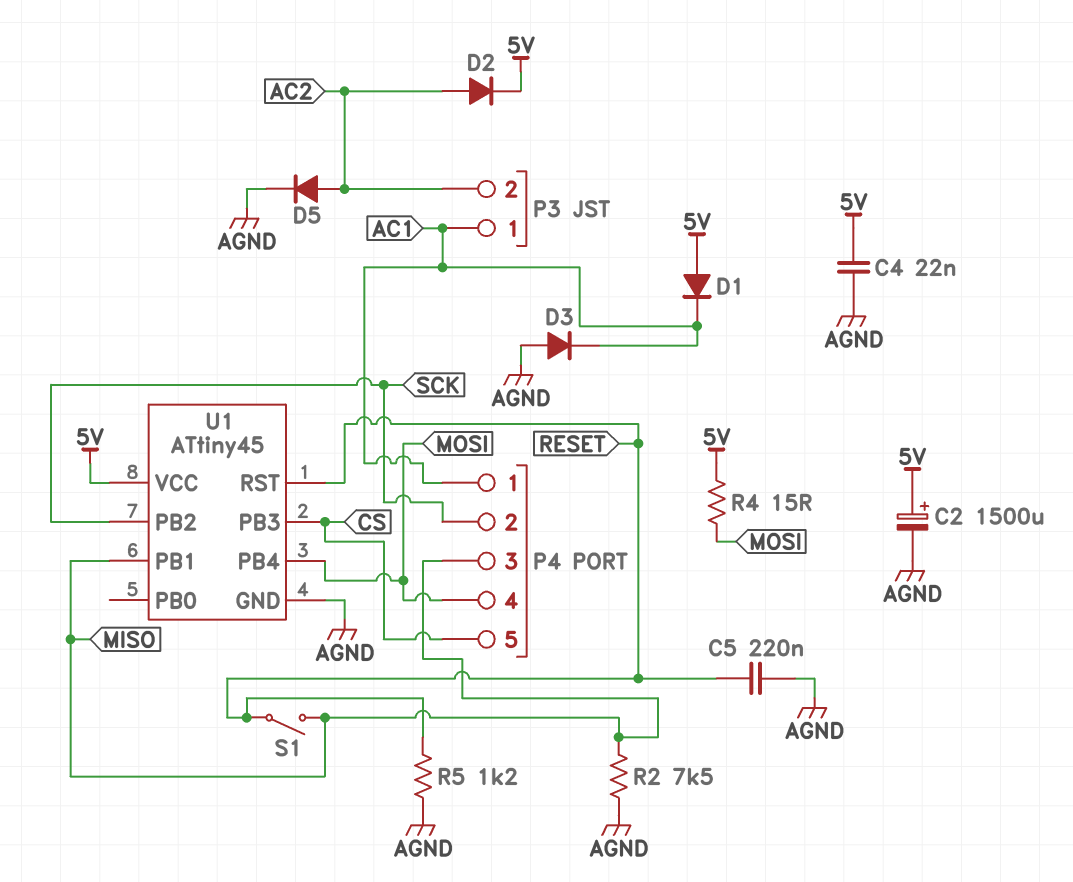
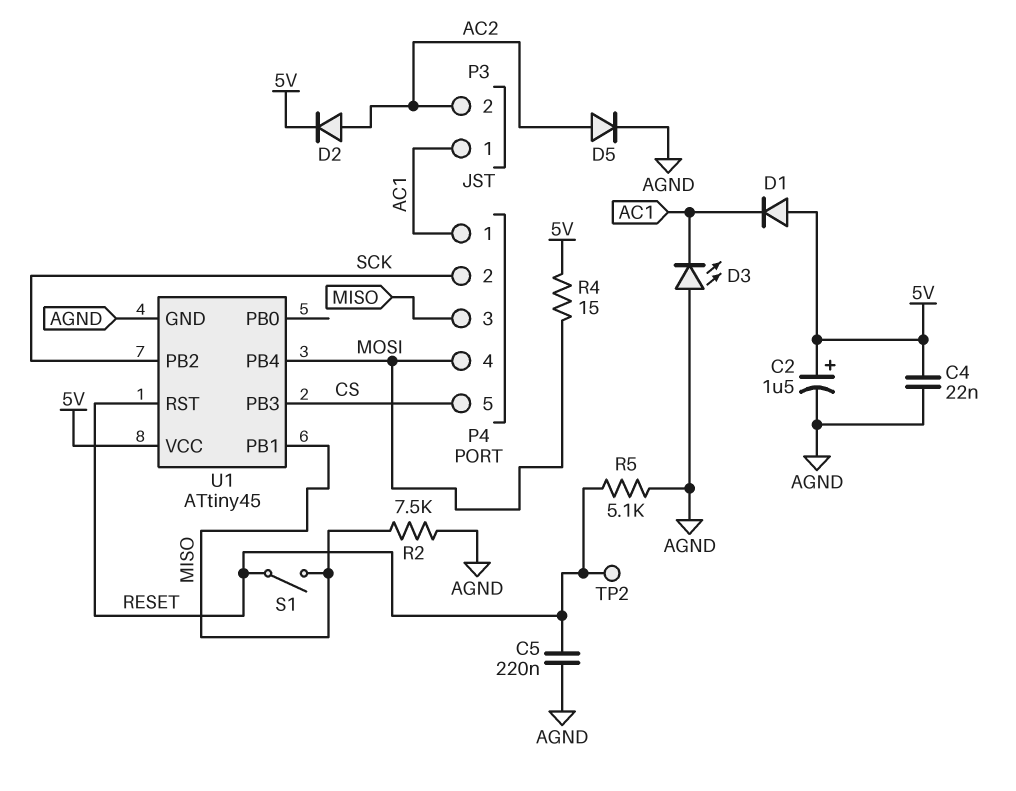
C2: 1500uF (plus 5V, minus AGND) -> 1.5uF (plus 5V, minus AGND)
D3: diode (A AGND, K AC1) -> LED (A AGND, K AC1)
R5: 1.2k (AGND, RESET) -> 5.1k (AGND, RESET)
TP2: none -> test point (RESET)

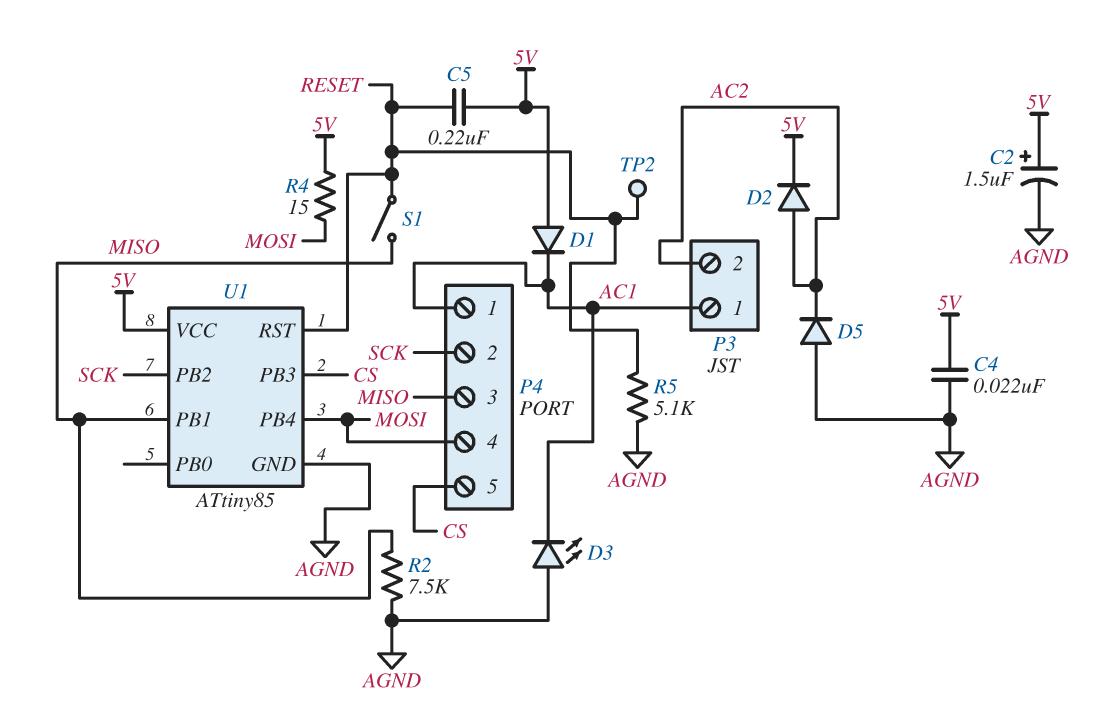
C5: 220nF (AGND, RESET) -> 220nF (5V, RESET)
D5: diode (A AC2, K AGND) -> diode (A AGND, K AC2)
U1: ATtiny45 -> ATtiny85

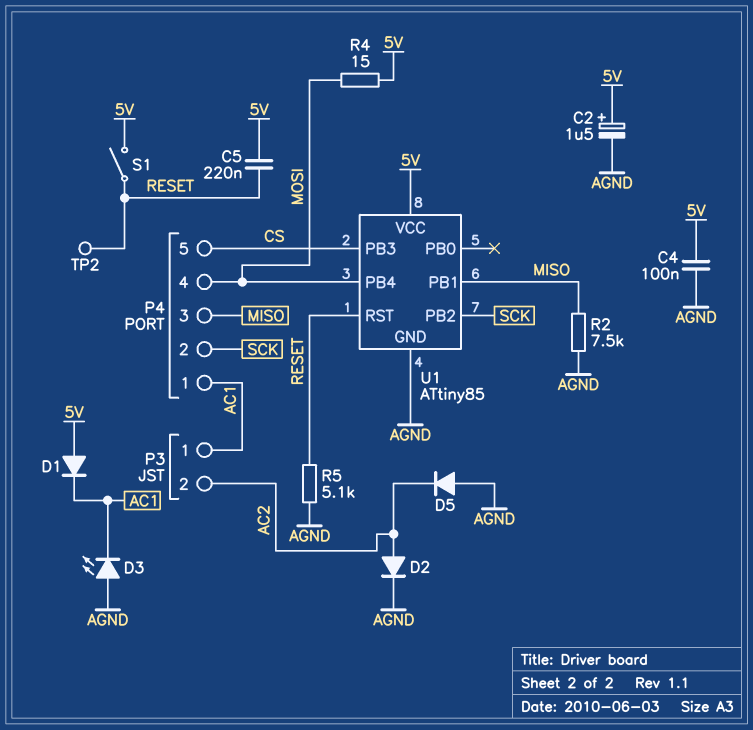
C4: 22nF (5V, AGND) -> 100nF (5V, AGND)
D2: diode (A AC2, K 5V) -> diode (A AC2, K AGND)
S1: switch (MISO, RESET) -> switch (5V, RESET)

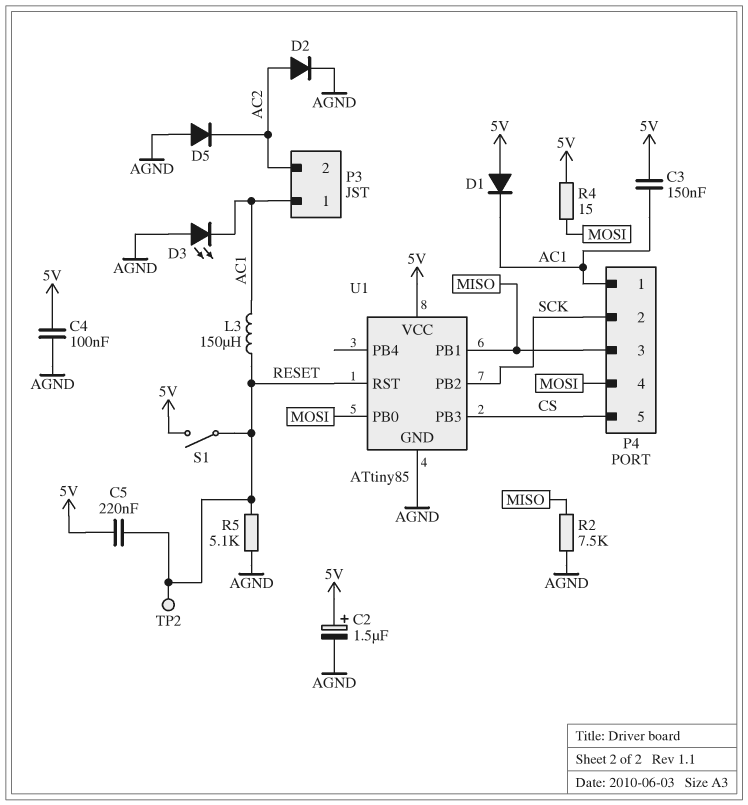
C3: none -> 150nF (5V, AC1)
L3: none -> 150uH (AC1, RESET)
U1 pin PB0: none -> MOSI
U1 pin PB4: MOSI -> none

